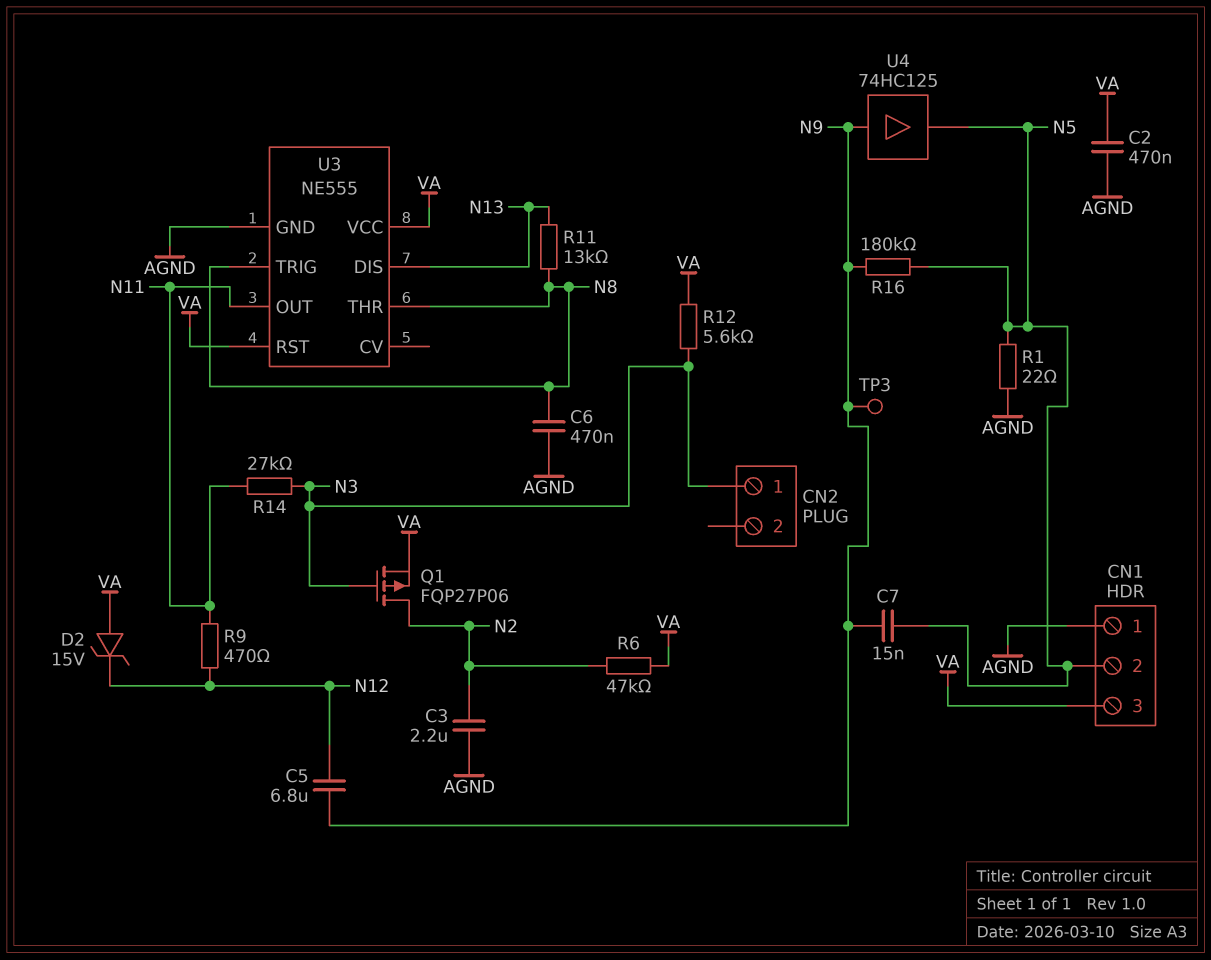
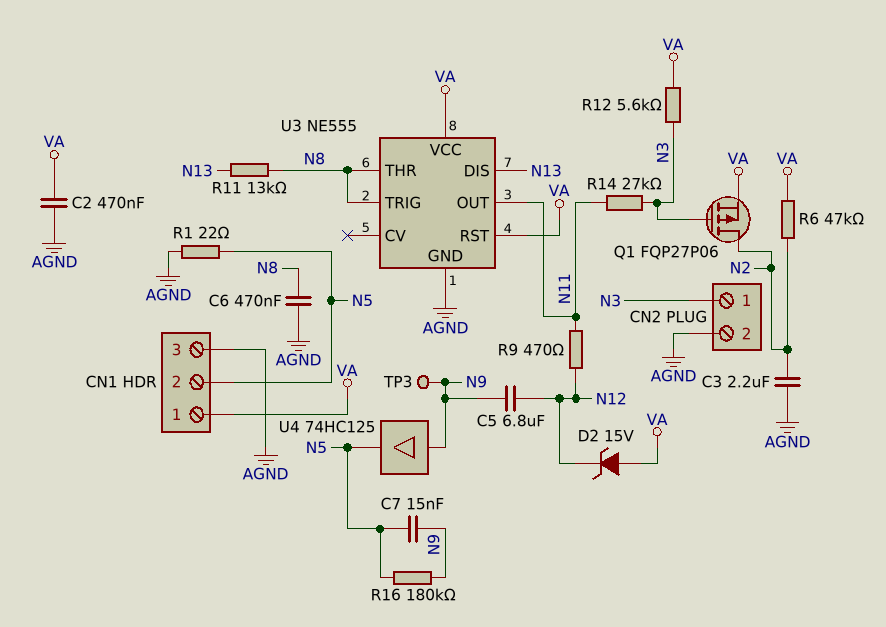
CN1 pin 1: AGND -> VA
CN1 pin 3: VA -> AGND
CN2 pin 2: none -> AGND

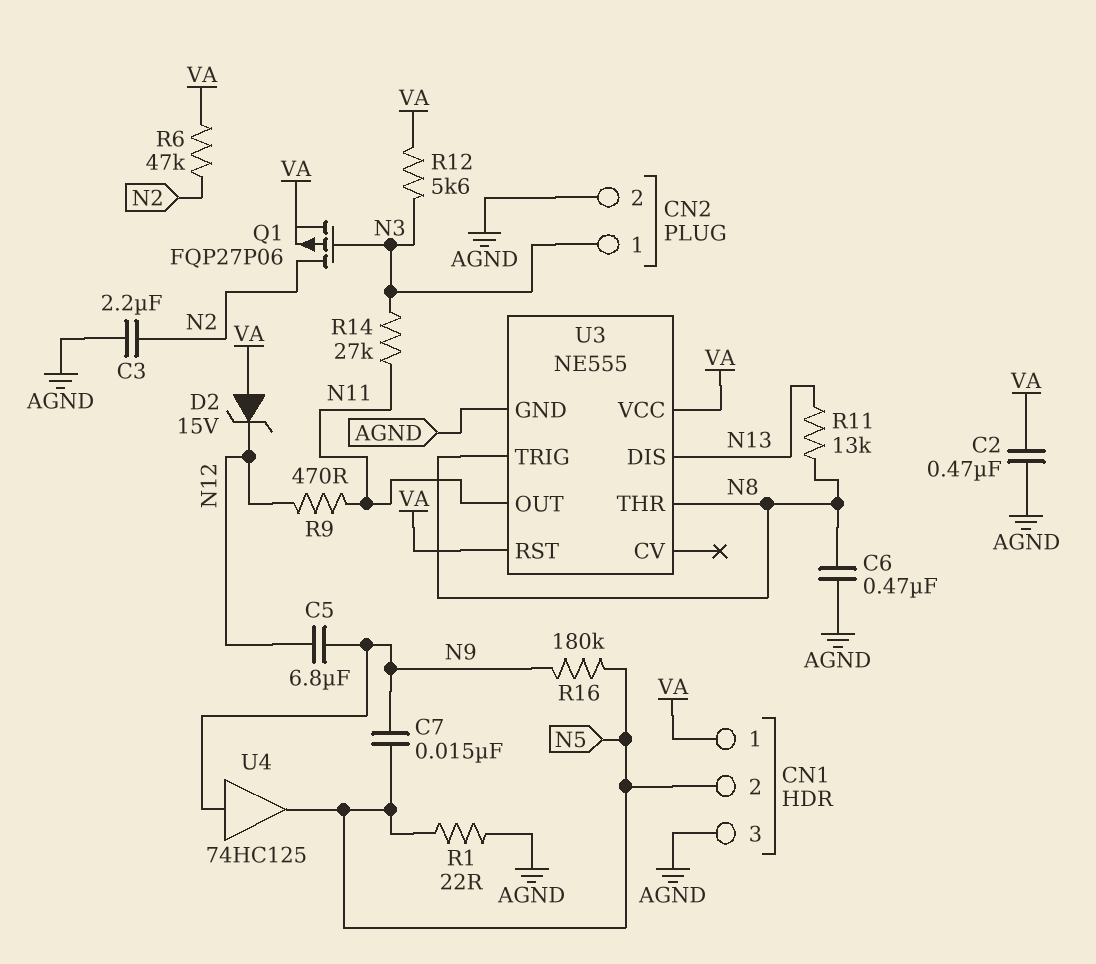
TP3: test point (N9) -> none

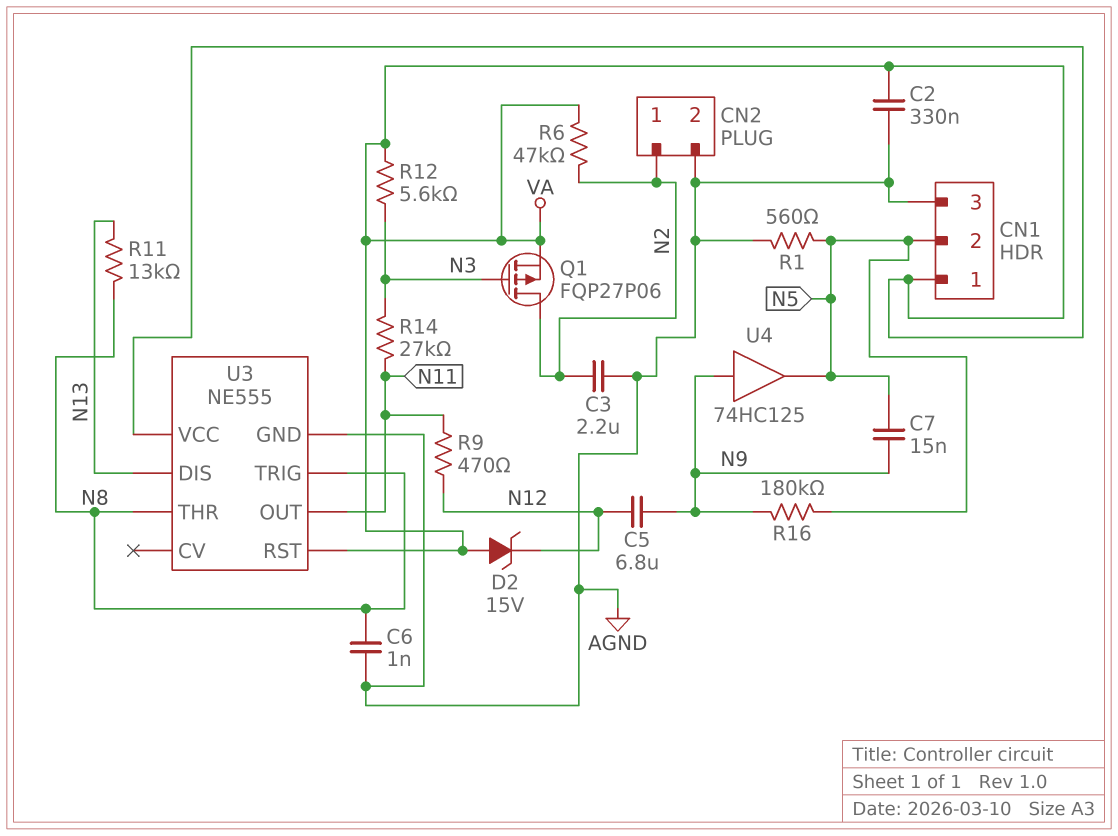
C2: 470nF (AGND, VA) -> 330nF (AGND, VA)
C6: 470nF (AGND, N8) -> 1nF (AGND, N8)
CN2 pin 1: N3 -> N2
R1: 22 (AGND, N5) -> 560 (AGND, N5)

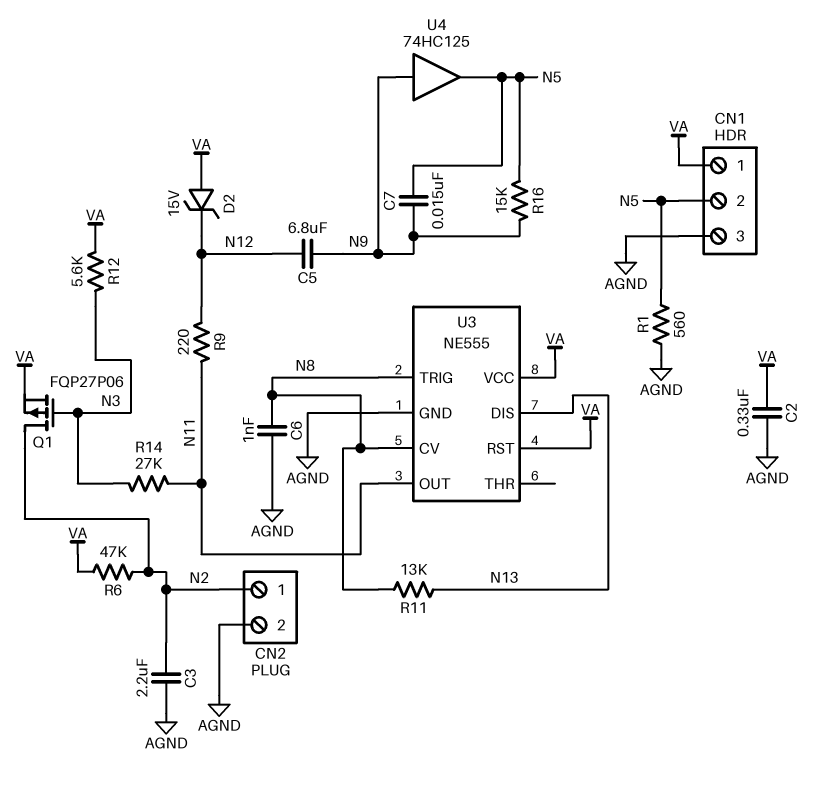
R9: 470 (N11, N12) -> 220 (N11, N12)
R16: 180k (N5, N9) -> 15k (N5, N9)
U3 pin CV: none -> N8
U3 pin THR: N8 -> none

